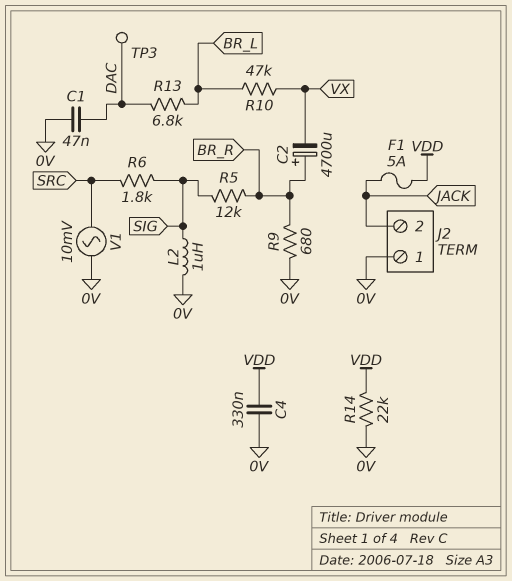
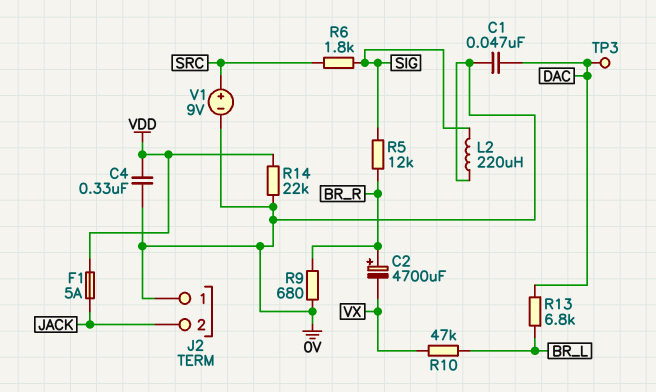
L2: 1uH (0V, SIG) -> 220uH (0V, SIG)
V1: AC 10mV (0V, SRC) -> 9V (plus SRC, minus 0V)

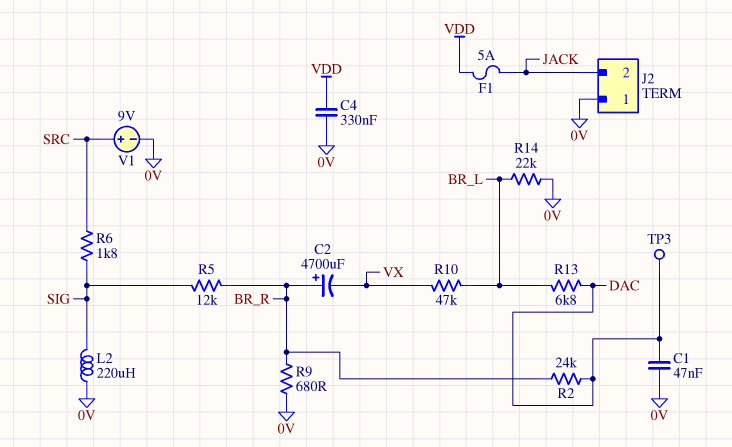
R2: none -> 24k (BR_R, DAC)
R14: 22k (0V, VDD) -> 22k (0V, BR_L)

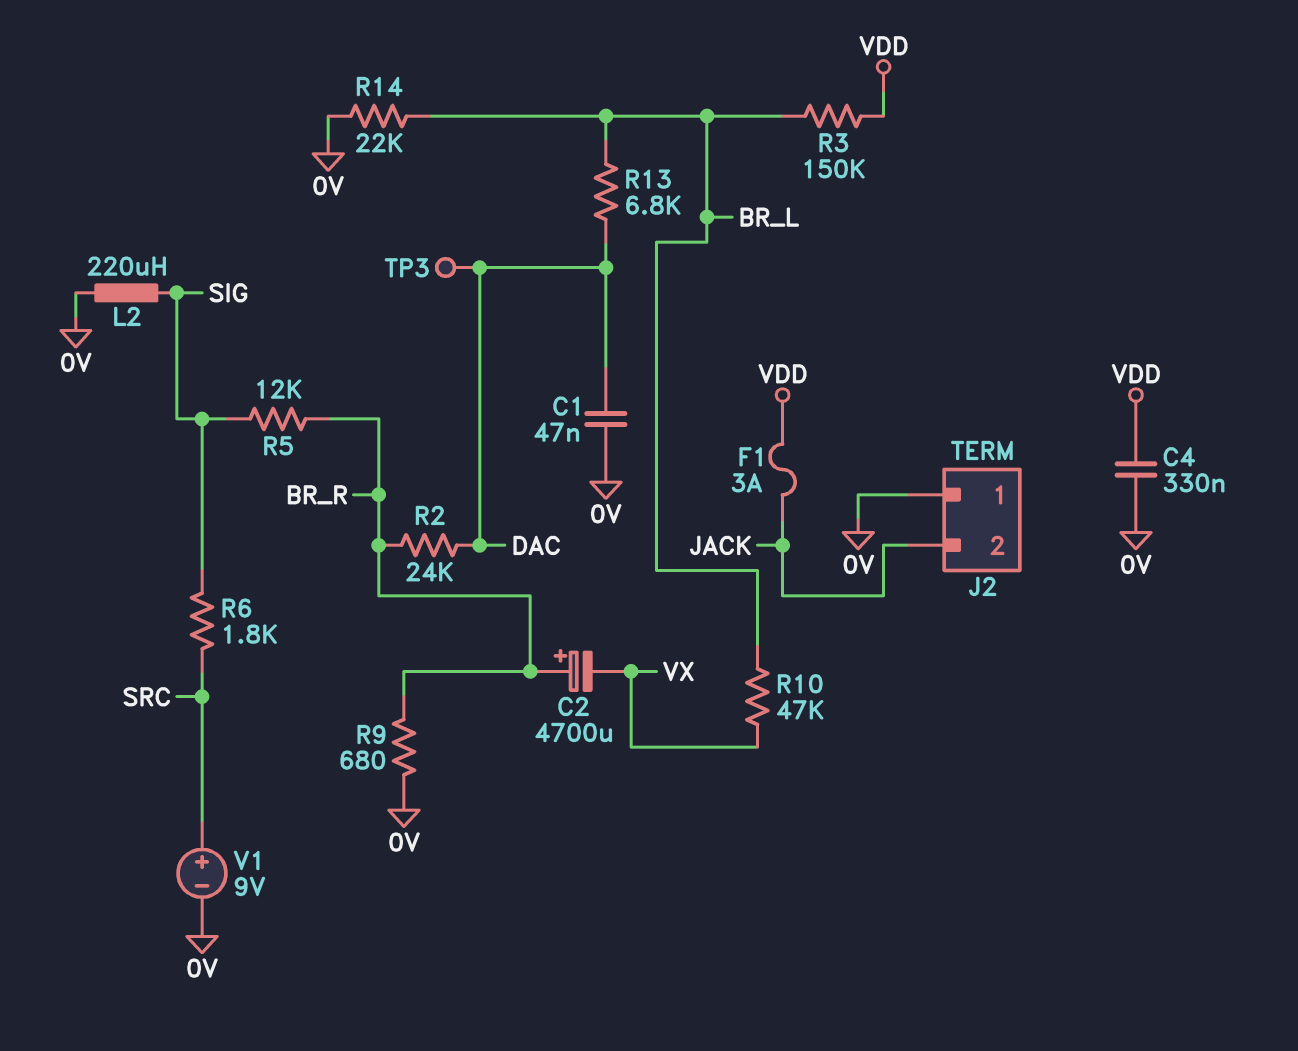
F1: 5A (JACK, VDD) -> 3A (JACK, VDD)
R3: none -> 150k (BR_L, VDD)

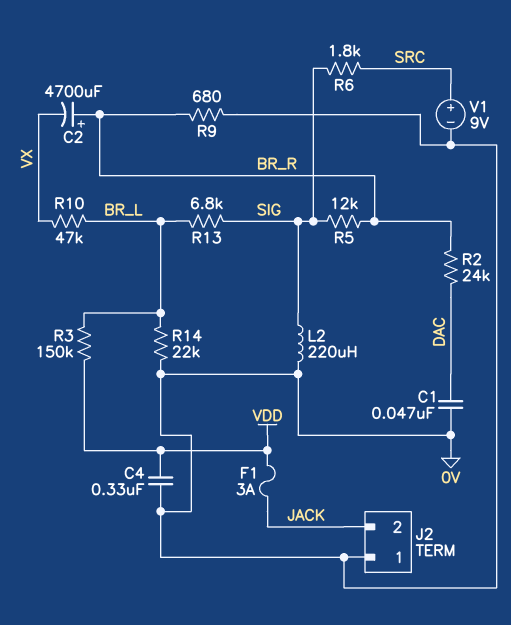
R13: 6.8k (BR_L, DAC) -> 6.8k (BR_L, SIG)
TP3: test point (DAC) -> none

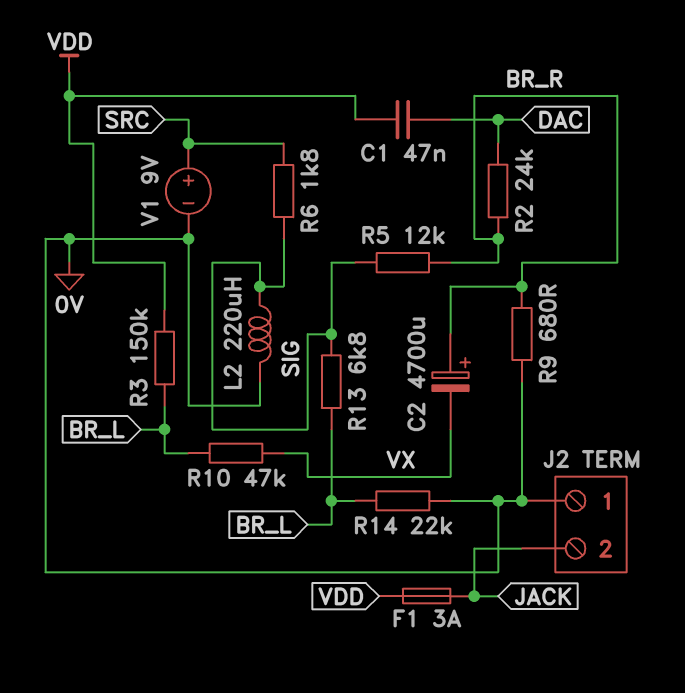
C1: 47nF (0V, DAC) -> 47nF (DAC, VDD)
C4: 330nF (0V, VDD) -> none

